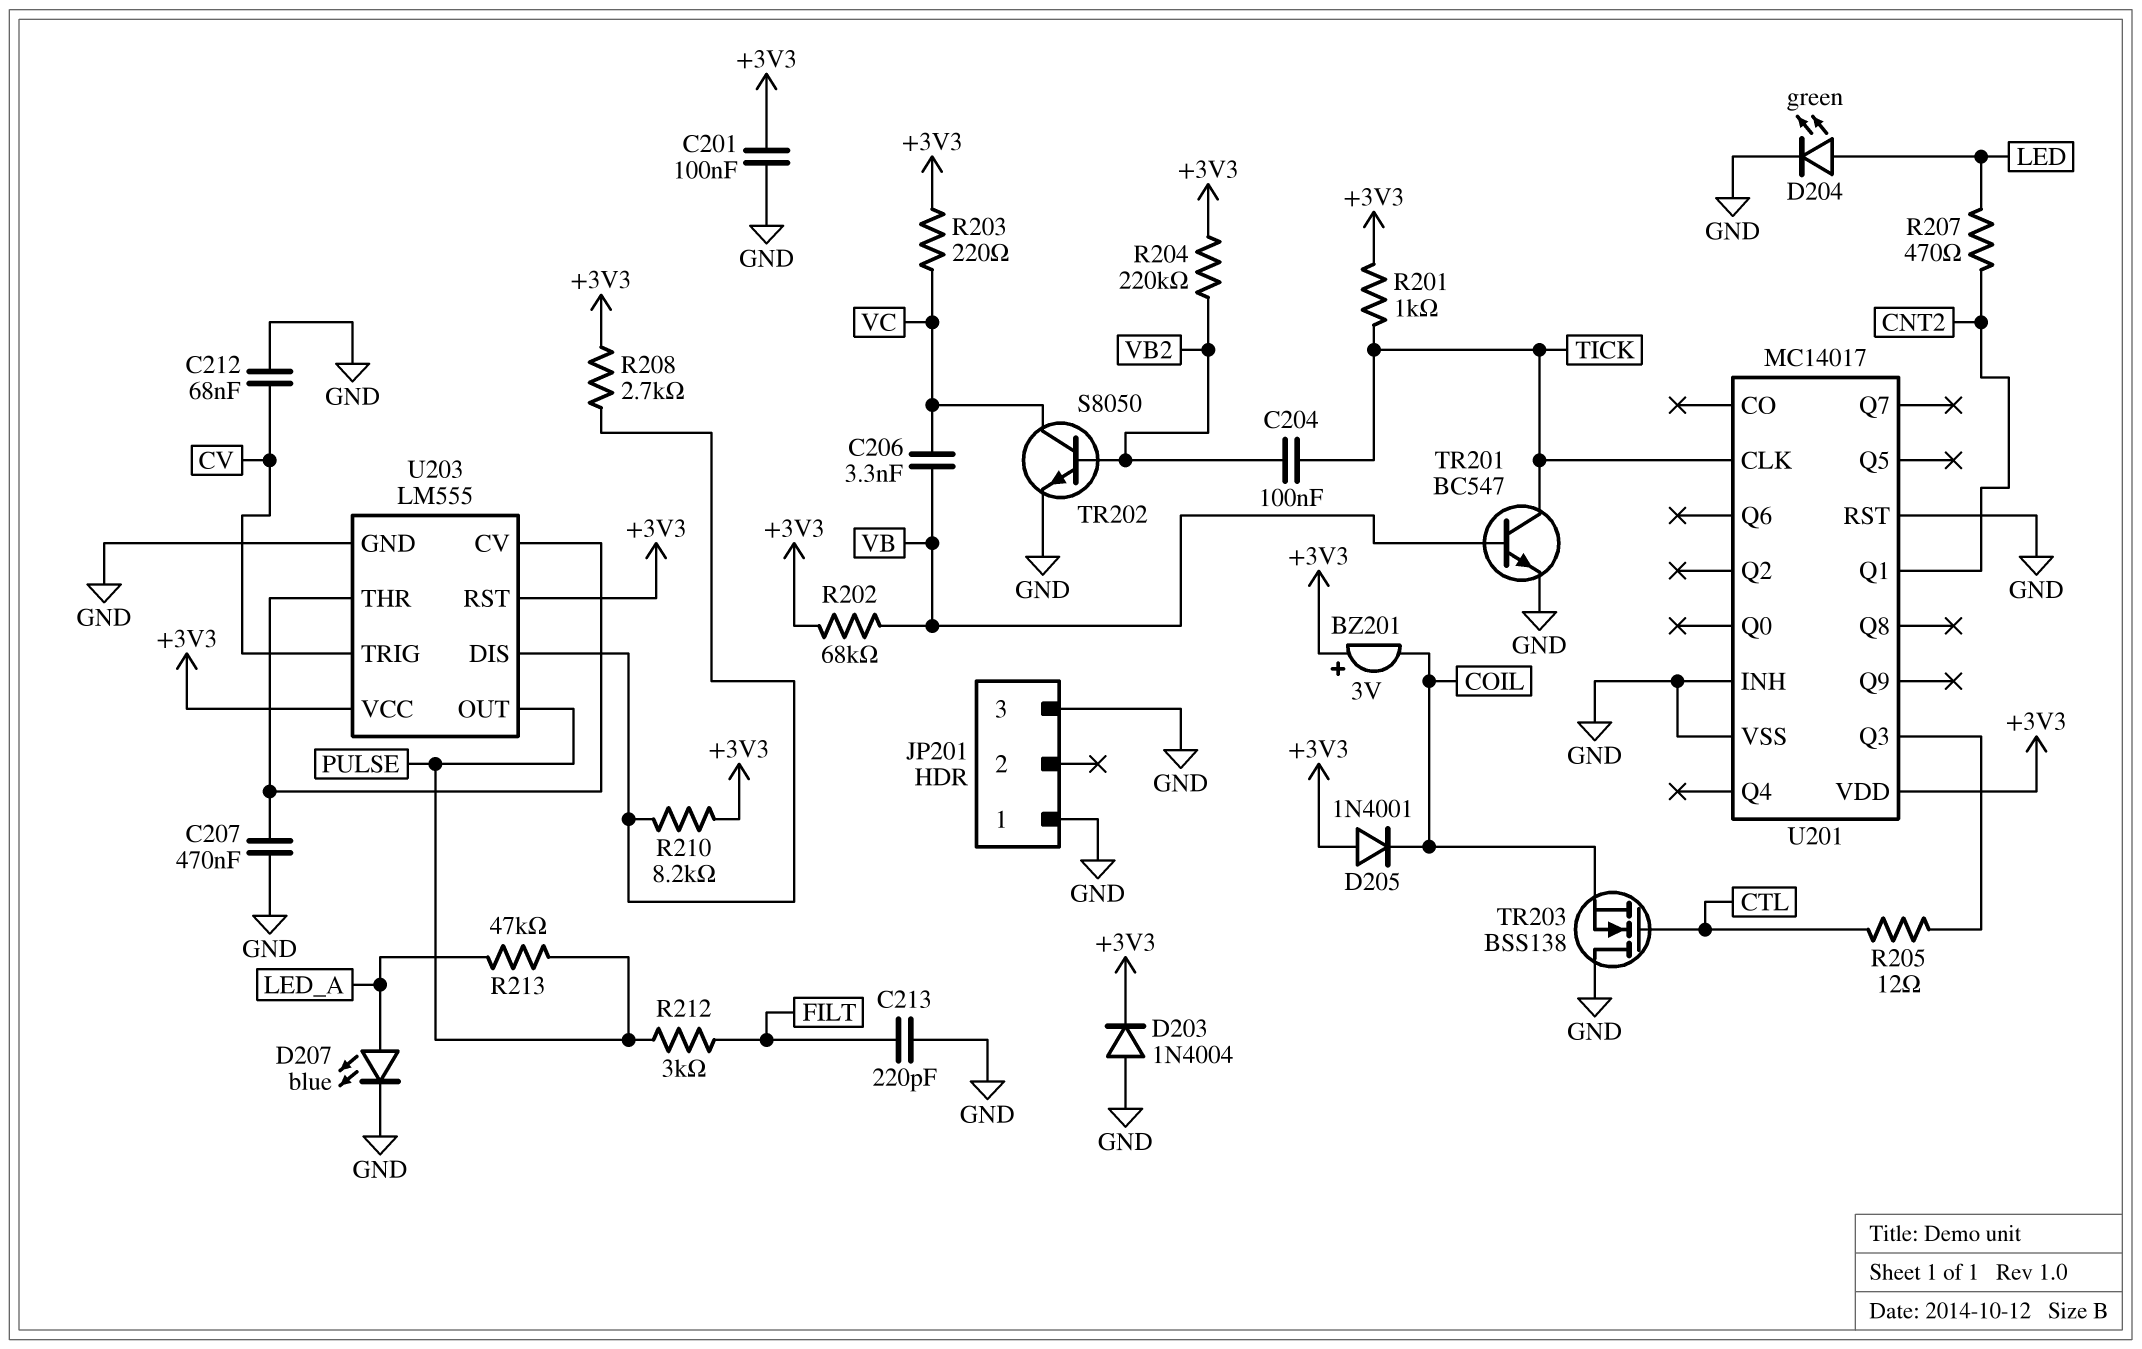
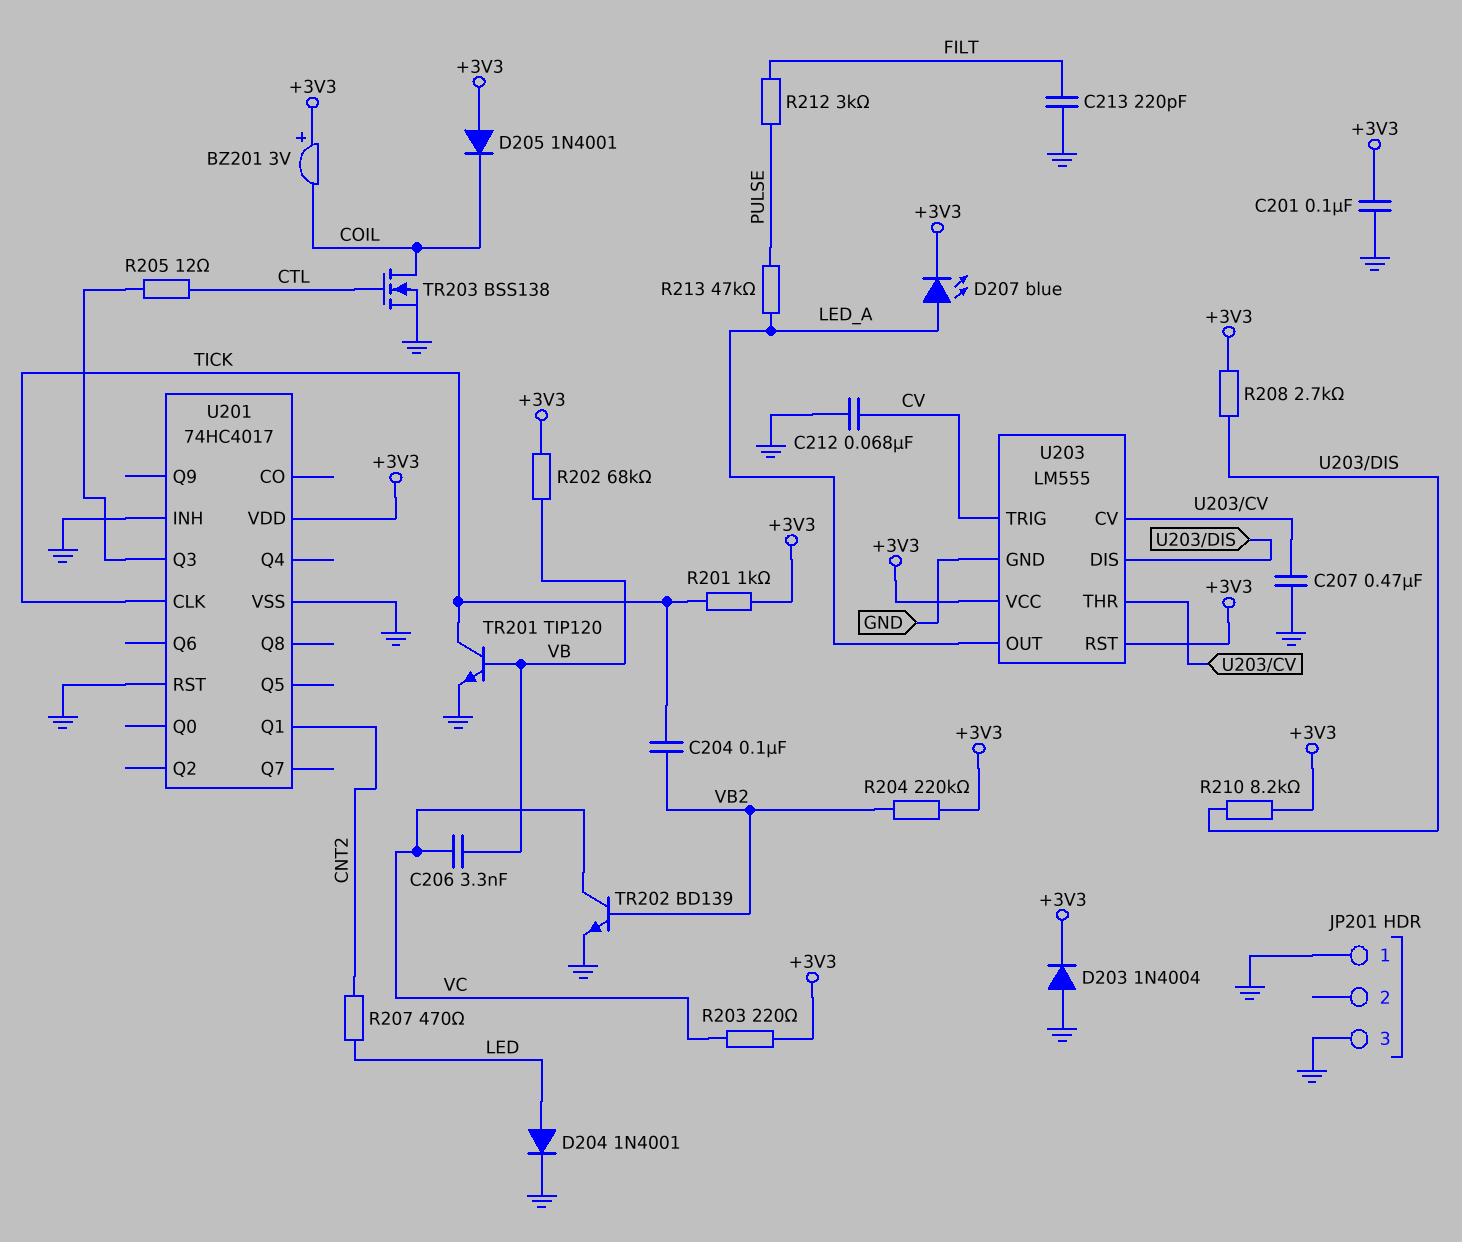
D204: LED green (A LED, K GND) -> diode 1N4001 (A LED, K GND)
D207: LED blue (A LED_A, K GND) -> LED blue (A LED_A, K +3V3)
TR201: NPN BC547 (B VB, C TICK, E GND) -> NPN TIP120 (B VB, C TICK, E GND)
TR202: NPN S8050 (B VB2, C VC, E GND) -> NPN BD139 (B VB2, C VC, E GND)
TR203: NMOS BSS138 (G CTL, D GND, S COIL) -> NMOS BSS138 (G CTL, D COIL, S GND)
U201: MC14017 -> 74HC4017
U203 pin OUT: PULSE -> LED_A

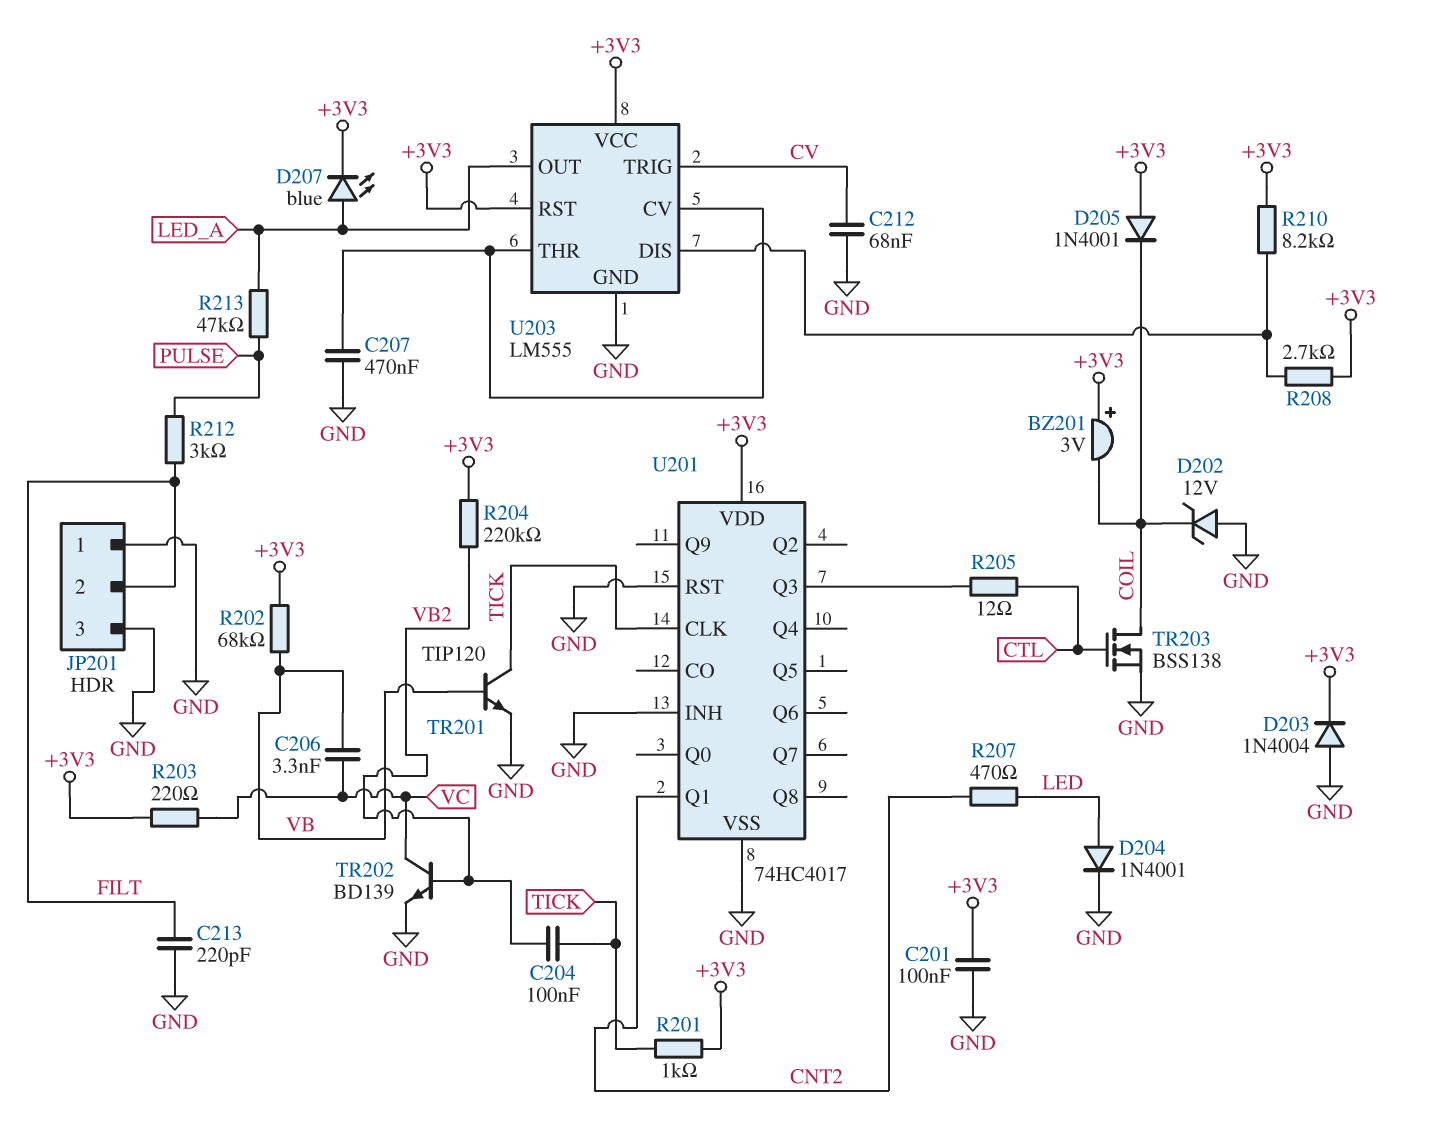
D202: none -> zener 12V (A GND, K COIL)
JP201 pin 2: none -> FILT

